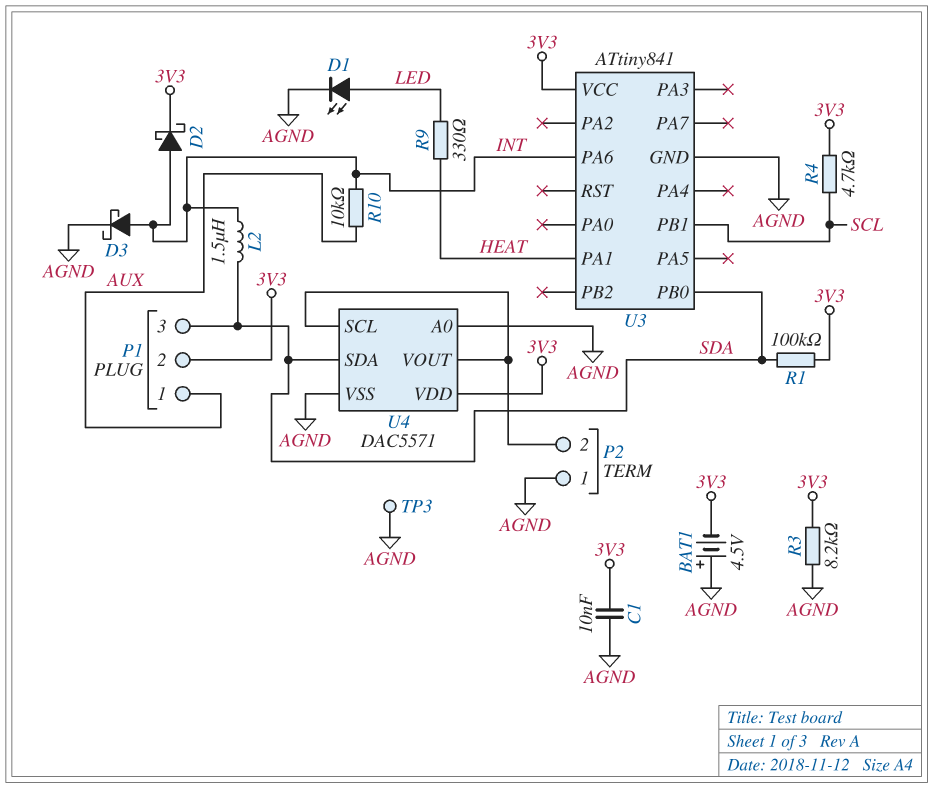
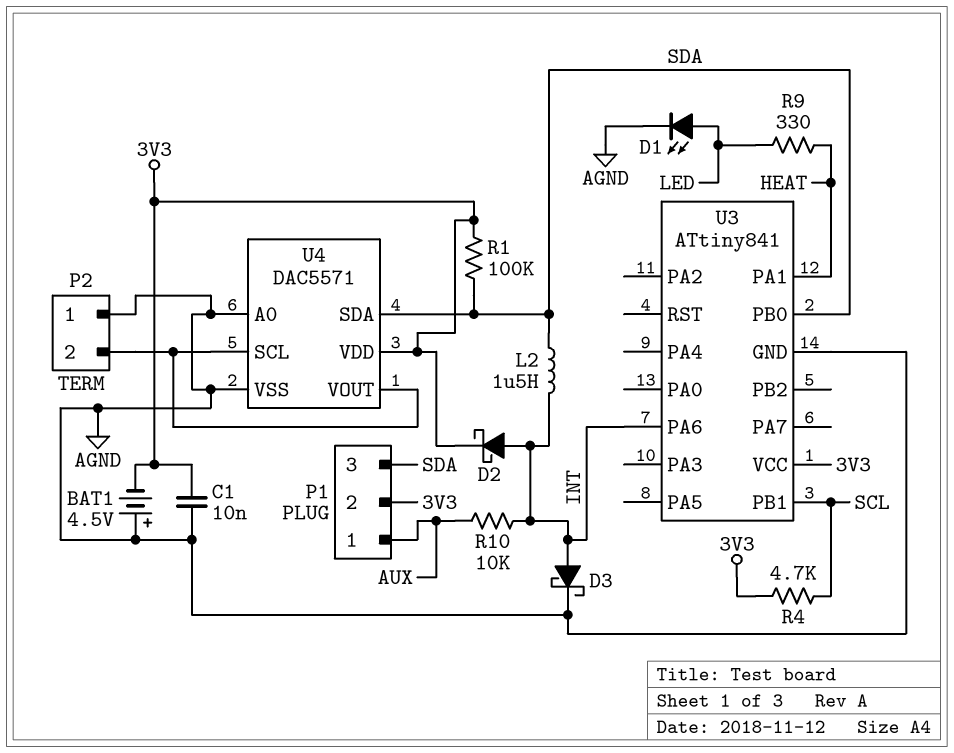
R3: 8.2k (3V3, AGND) -> none
TP3: test point (AGND) -> none

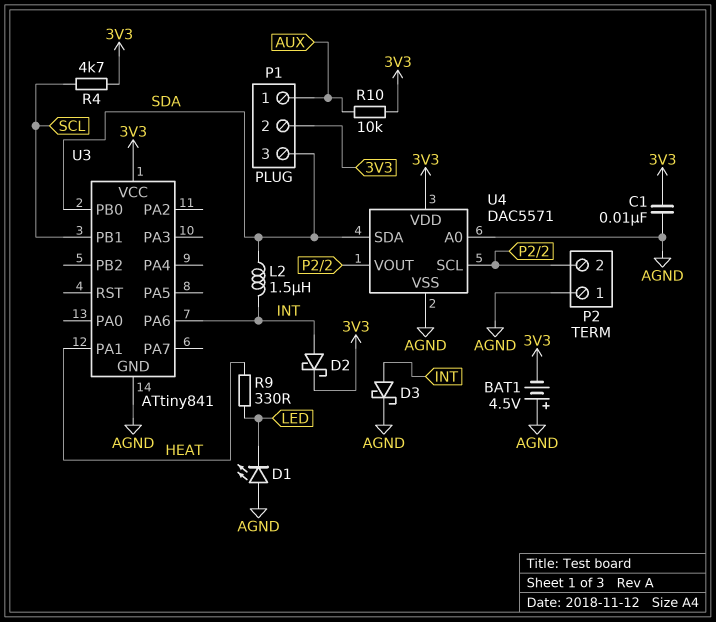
D1: LED (A LED, K AGND) -> LED (A AGND, K LED)
R1: 100k (3V3, SDA) -> none
R10: 10k (AUX, INT) -> 10k (3V3, AUX)

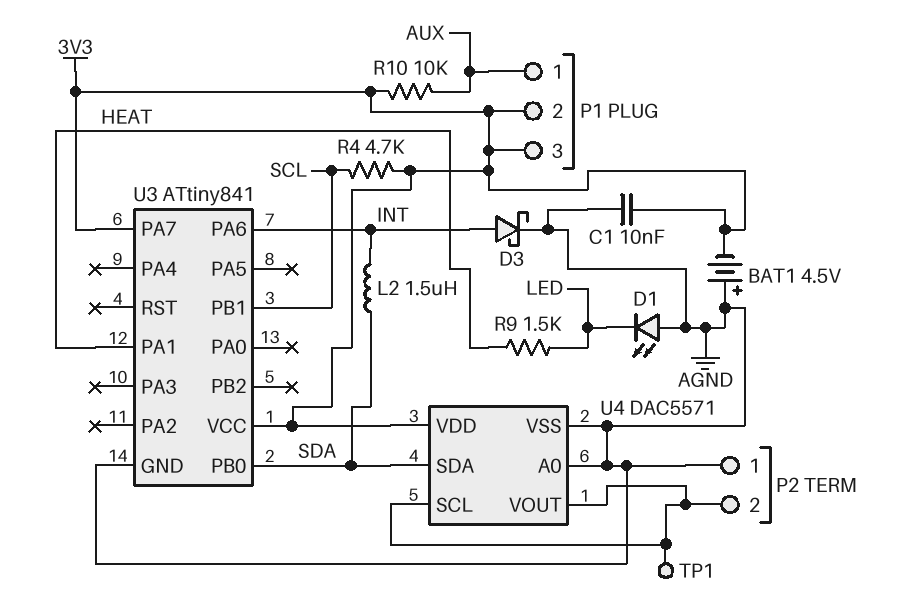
D2: schottky (A INT, K 3V3) -> none
P1 pin 3: SDA -> 3V3
R9: 330 (HEAT, LED) -> 1.5k (HEAT, LED)
TP1: none -> test point (P2/2)
U3 pin PA7: none -> 3V3

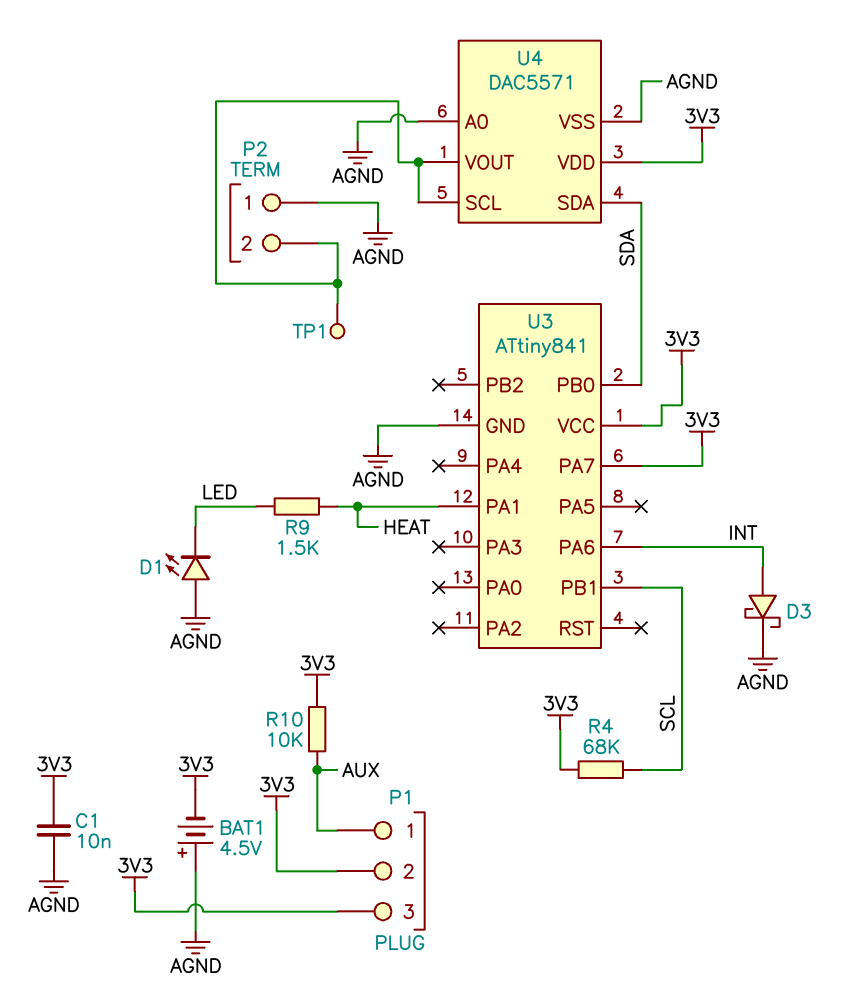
L2: 1.5uH (INT, SDA) -> none
R4: 4.7k (3V3, SCL) -> 68k (3V3, SCL)

